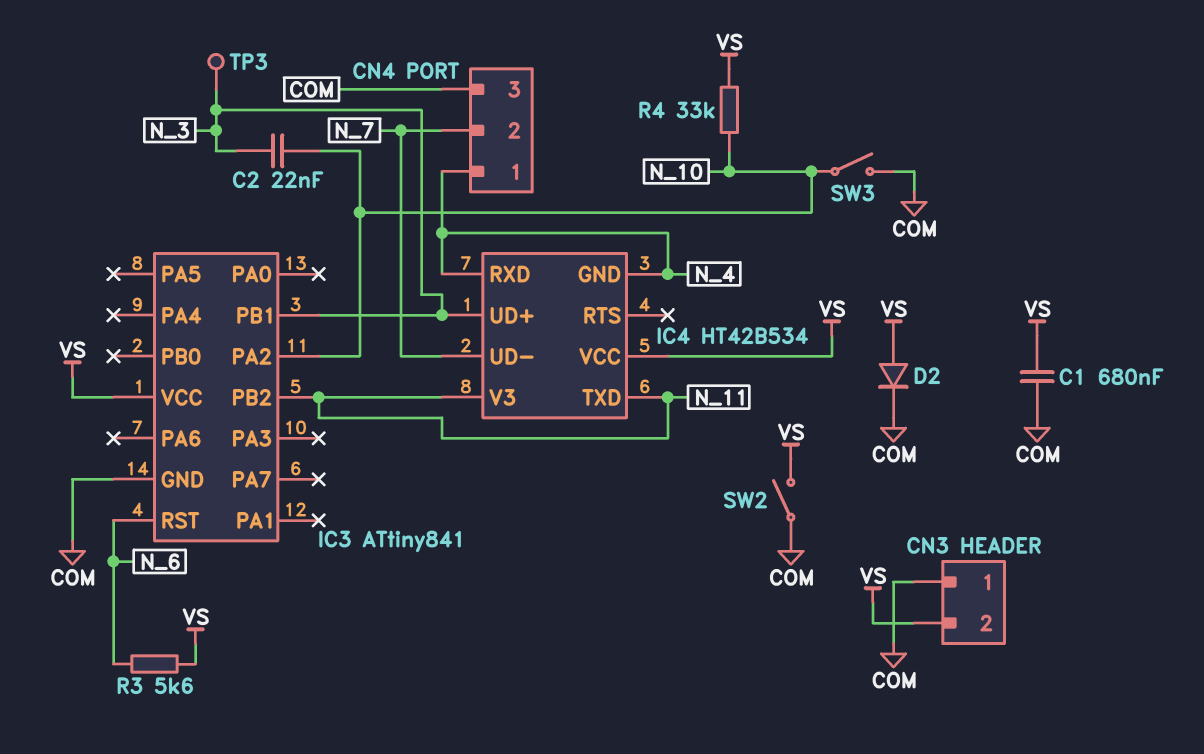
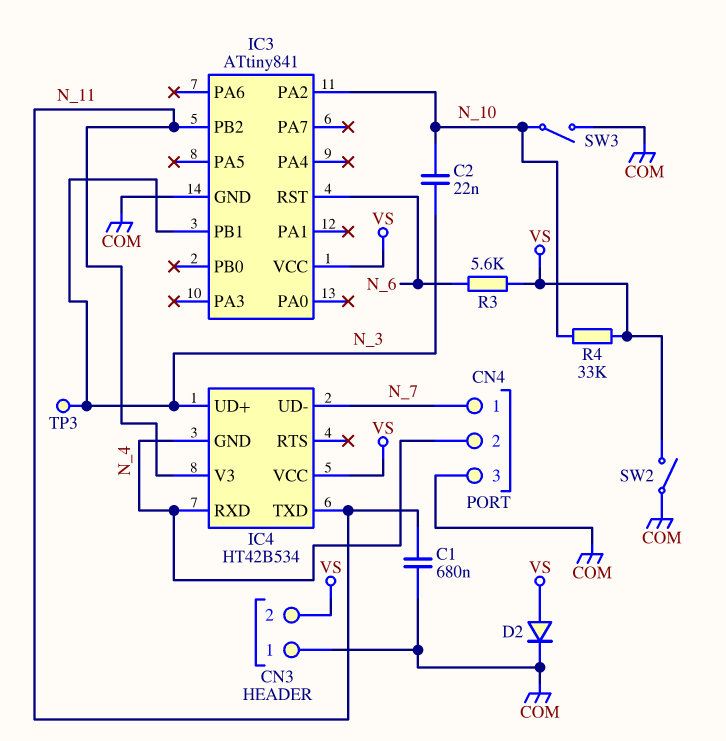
C1: 680nF (COM, VS) -> 680nF (COM, N_11)
CN4 pin 1: N_4 -> N_7
CN4 pin 2: N_7 -> N_4

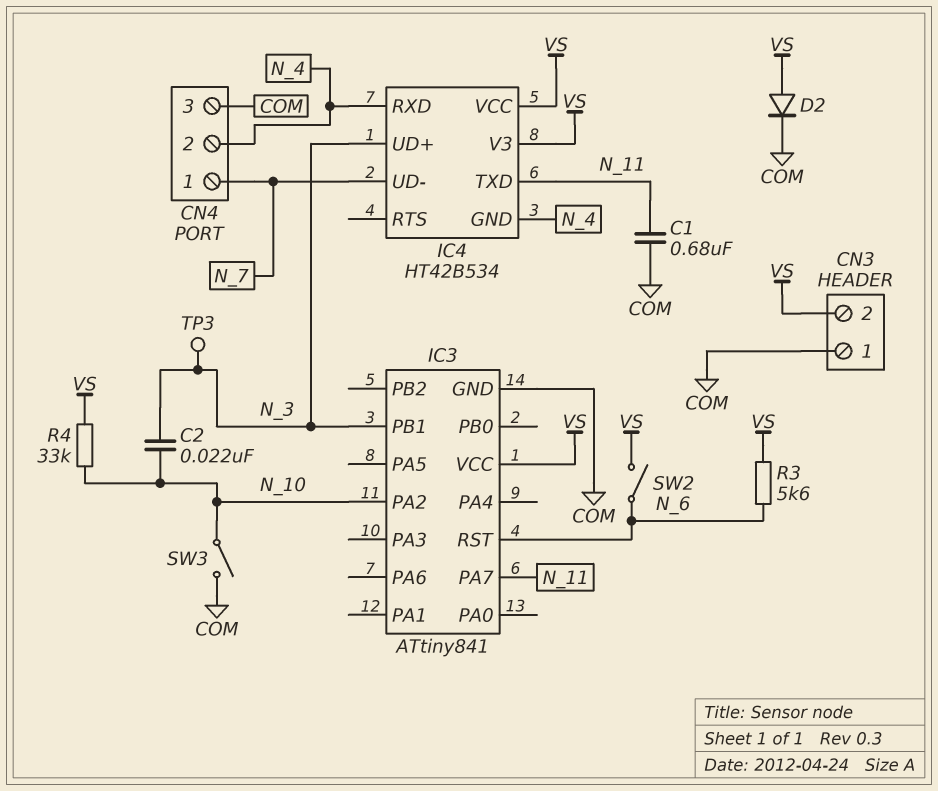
IC3 pin PA7: none -> N_11
IC3 pin PB2: N_11 -> none
IC4 pin V3: N_11 -> VS
SW2: switch (COM, VS) -> switch (N_6, VS)

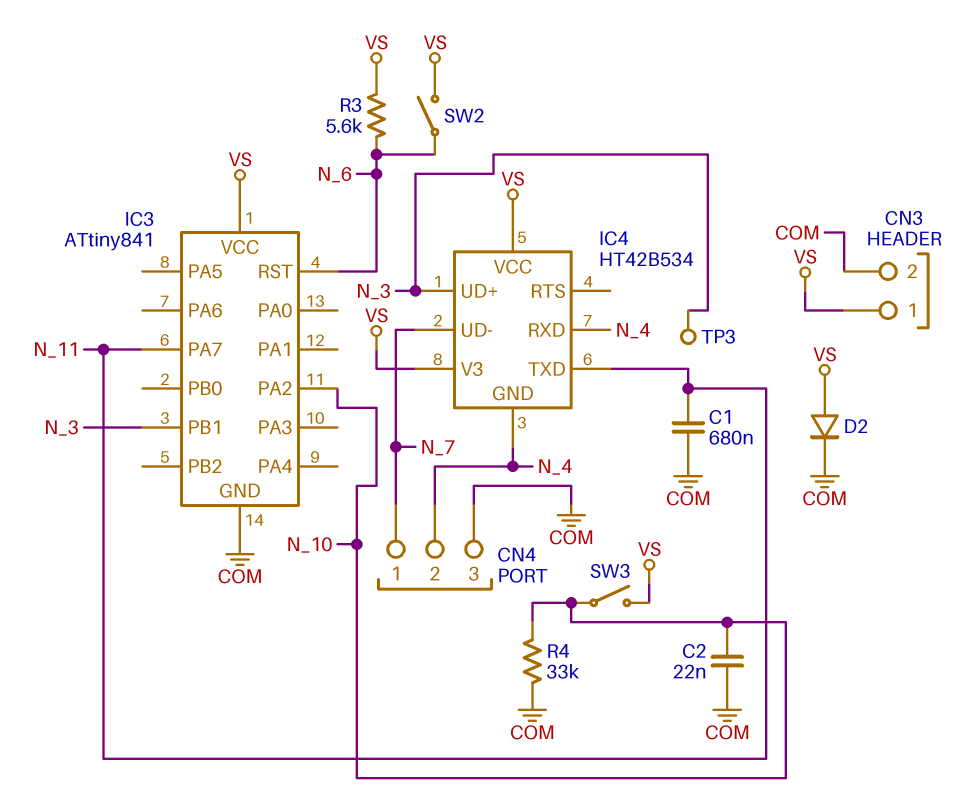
C2: 22nF (N_3, N_10) -> 22nF (COM, N_10)
CN3 pin 1: COM -> VS
CN3 pin 2: VS -> COM
R4: 33k (N_10, VS) -> 33k (COM, N_10)
SW3: switch (COM, N_10) -> switch (N_10, VS)

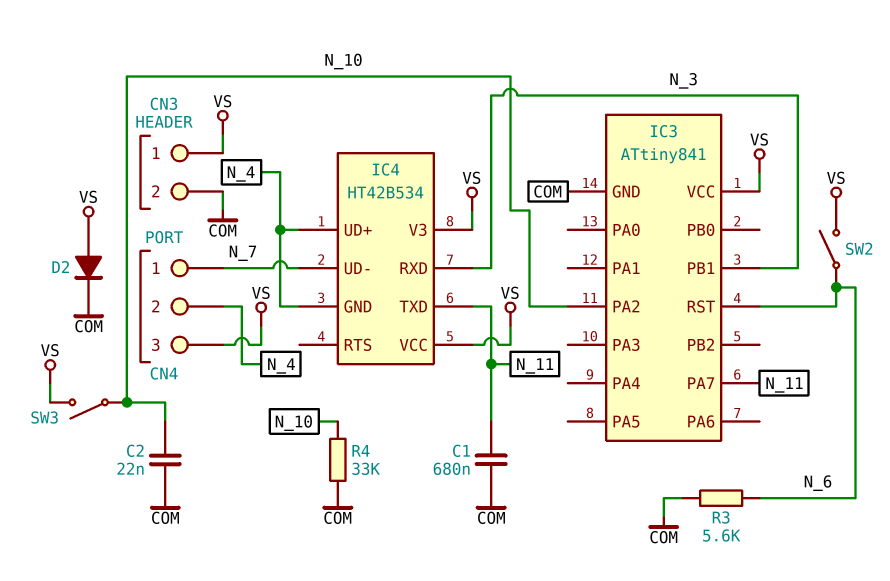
CN4 pin 3: COM -> VS
IC4 pin RXD: N_4 -> N_3
IC4 pin UD+: N_3 -> N_4
R3: 5.6k (N_6, VS) -> 5.6k (COM, N_6)
TP3: test point (N_3) -> none

